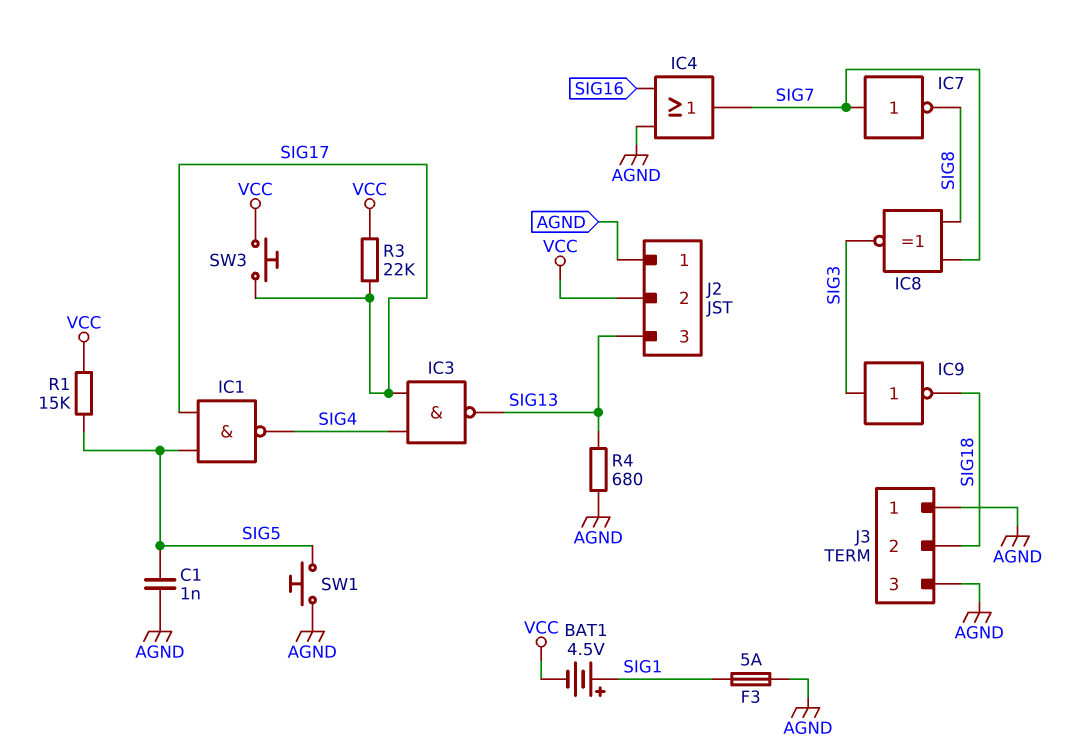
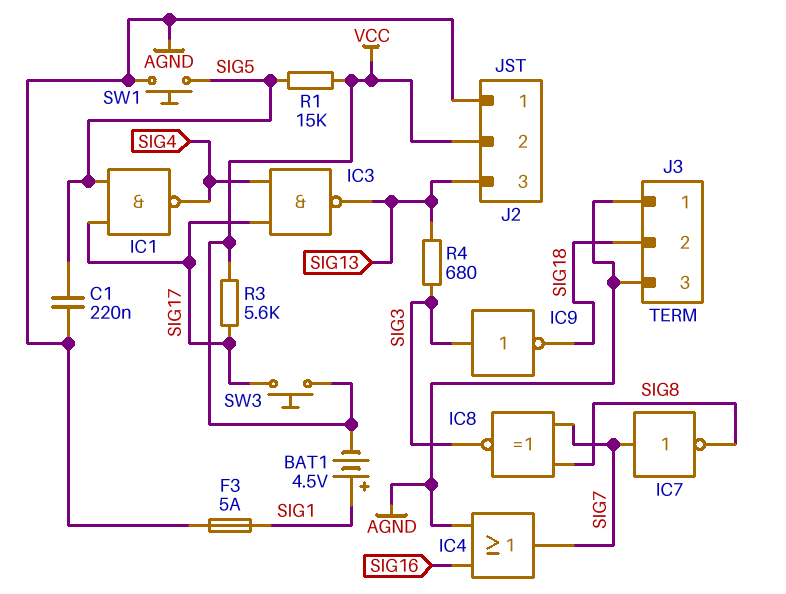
C1: 1nF (AGND, SIG5) -> 220nF (AGND, SIG5)
R3: 22k (SIG17, VCC) -> 5.6k (SIG17, VCC)
R4: 680 (AGND, SIG13) -> 680 (SIG3, SIG13)

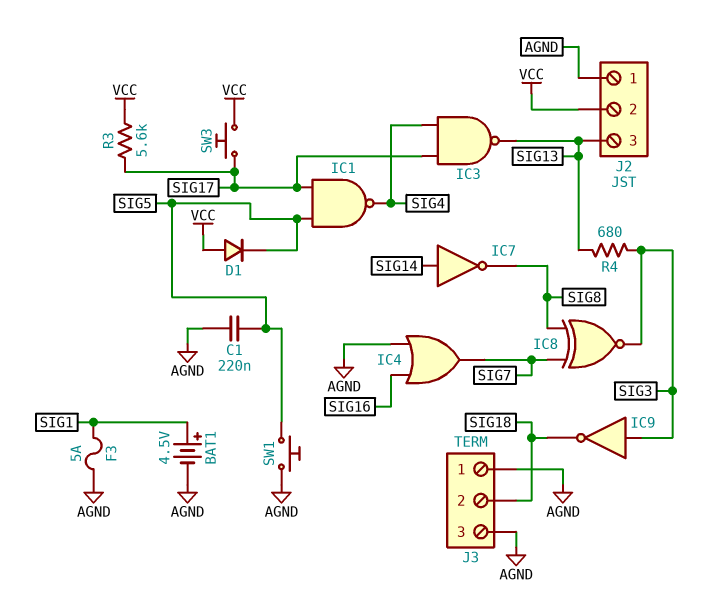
BAT1: 4.5V (plus SIG1, minus VCC) -> 4.5V (plus SIG1, minus AGND)
D1: none -> diode (A VCC, K SIG5)
IC7: NOT (in SIG7, out SIG8) -> NOT (in SIG14, out SIG8)
R1: 15k (SIG5, VCC) -> none

